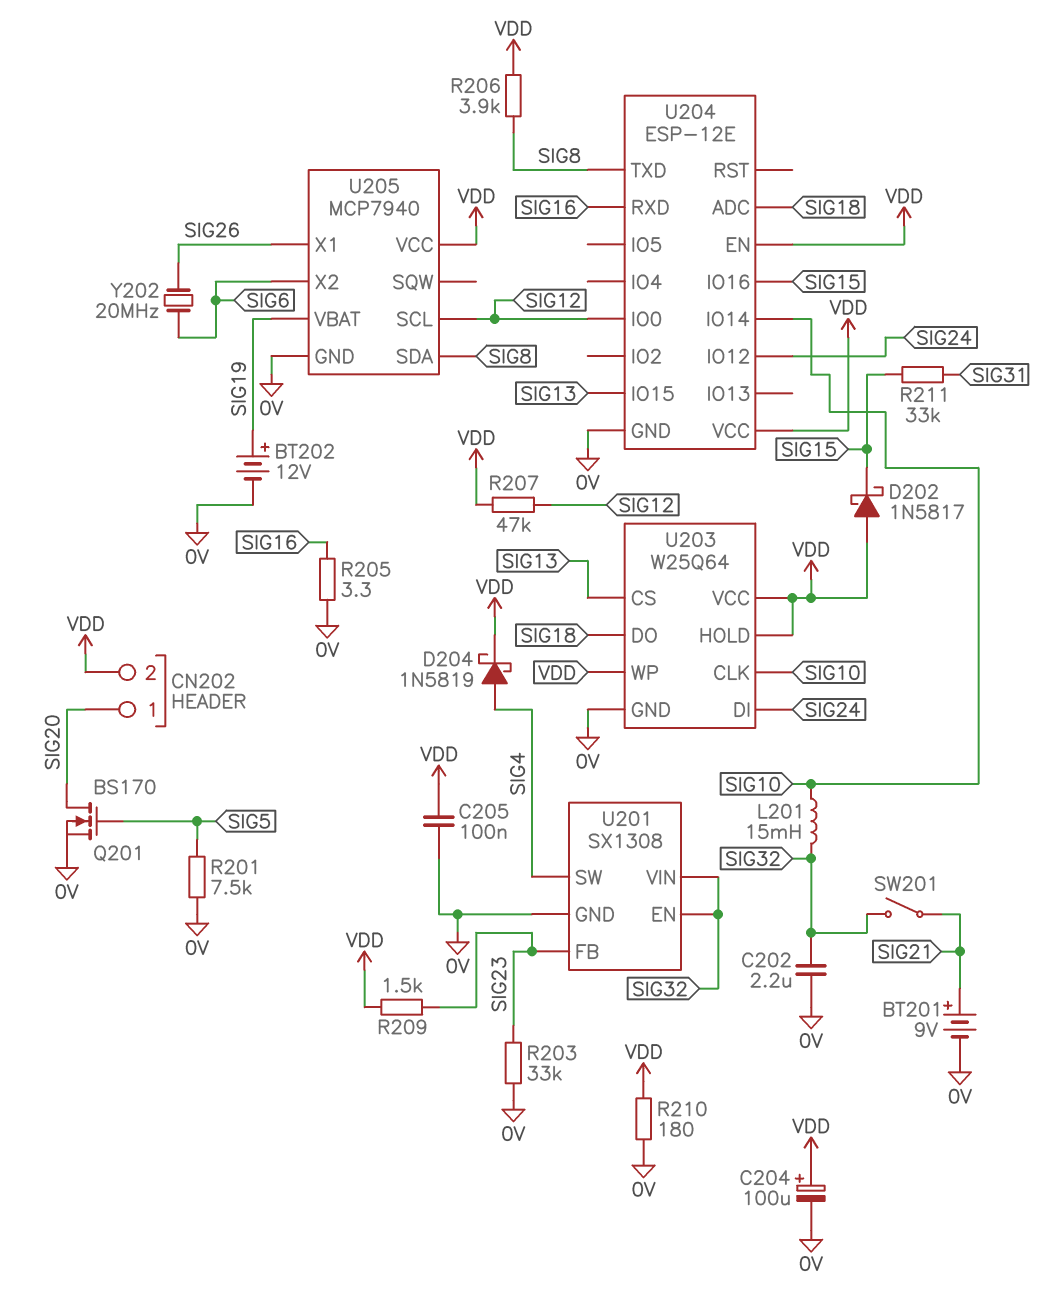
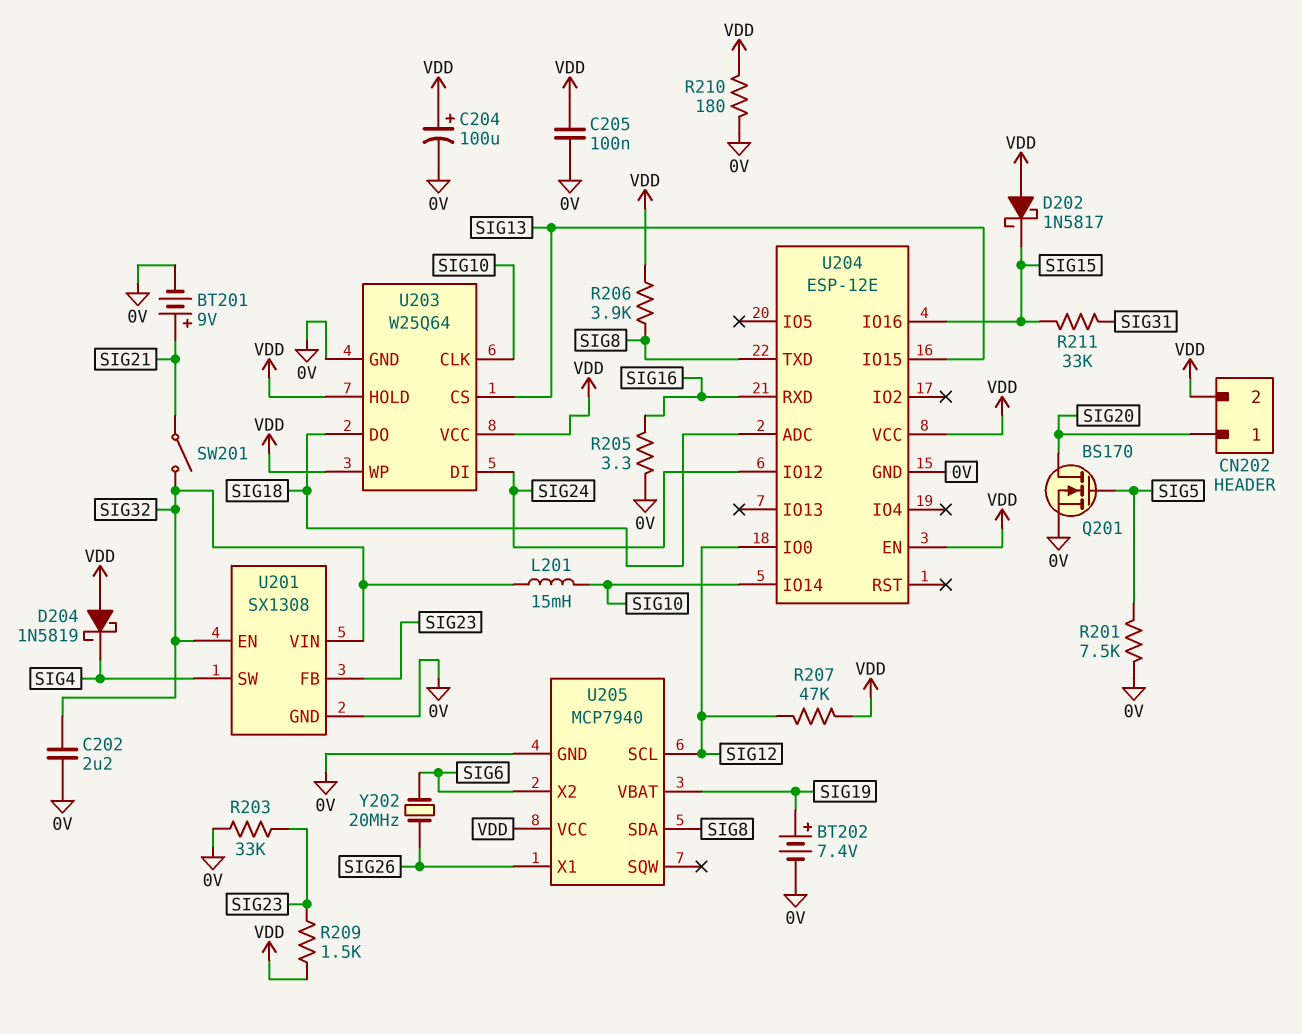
BT202: 12V (plus SIG19, minus 0V) -> 7.4V (plus SIG19, minus 0V)
D204: schottky 1N5819 (A SIG4, K VDD) -> schottky 1N5819 (A VDD, K SIG4)

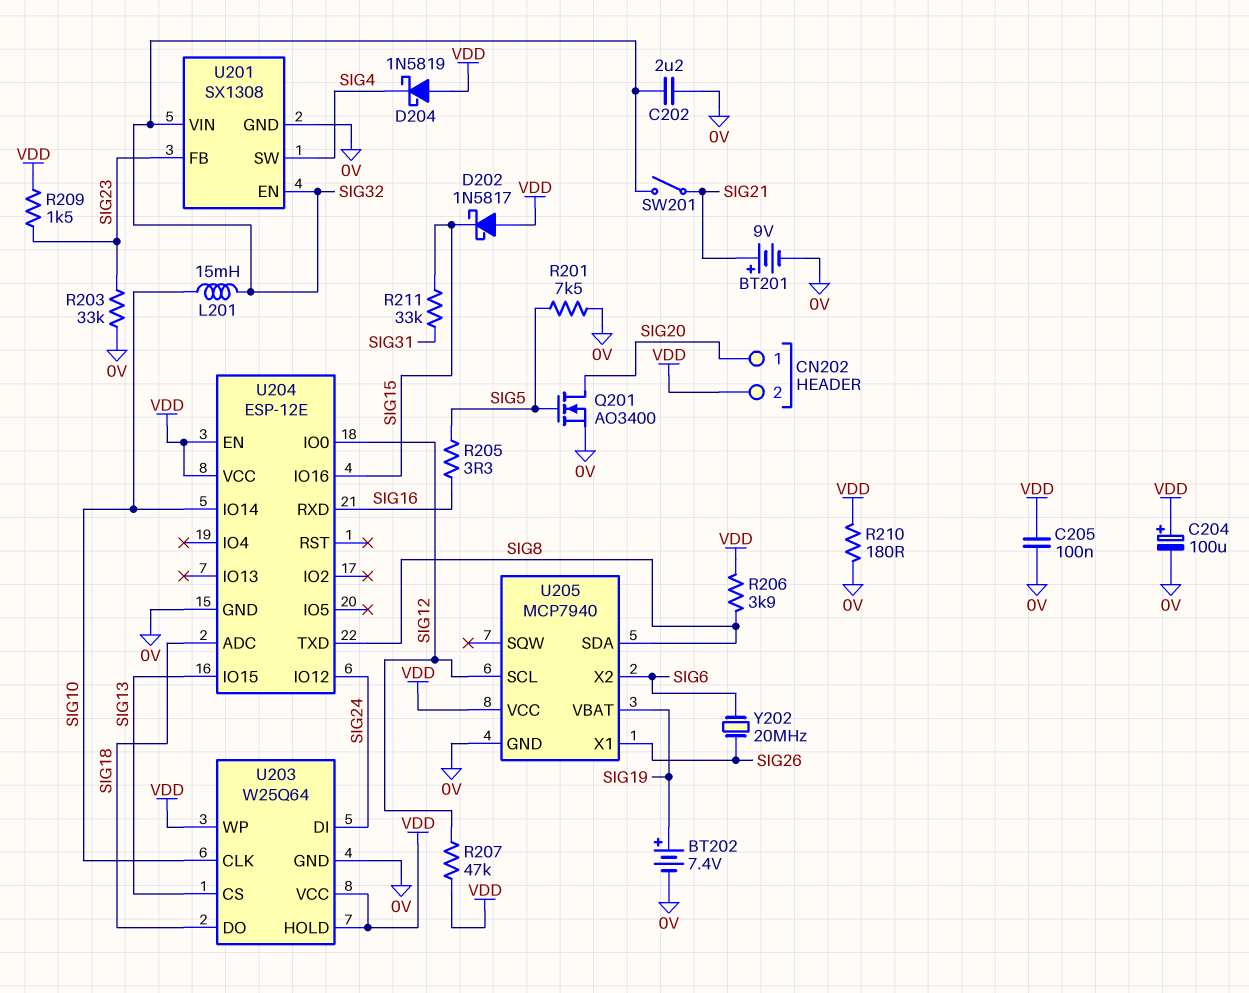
Q201: NMOS BS170 (G SIG5, D SIG20, S 0V) -> NMOS AO3400 (G SIG5, D SIG20, S 0V)
R205: 3.3 (0V, SIG16) -> 3.3 (SIG5, SIG16)

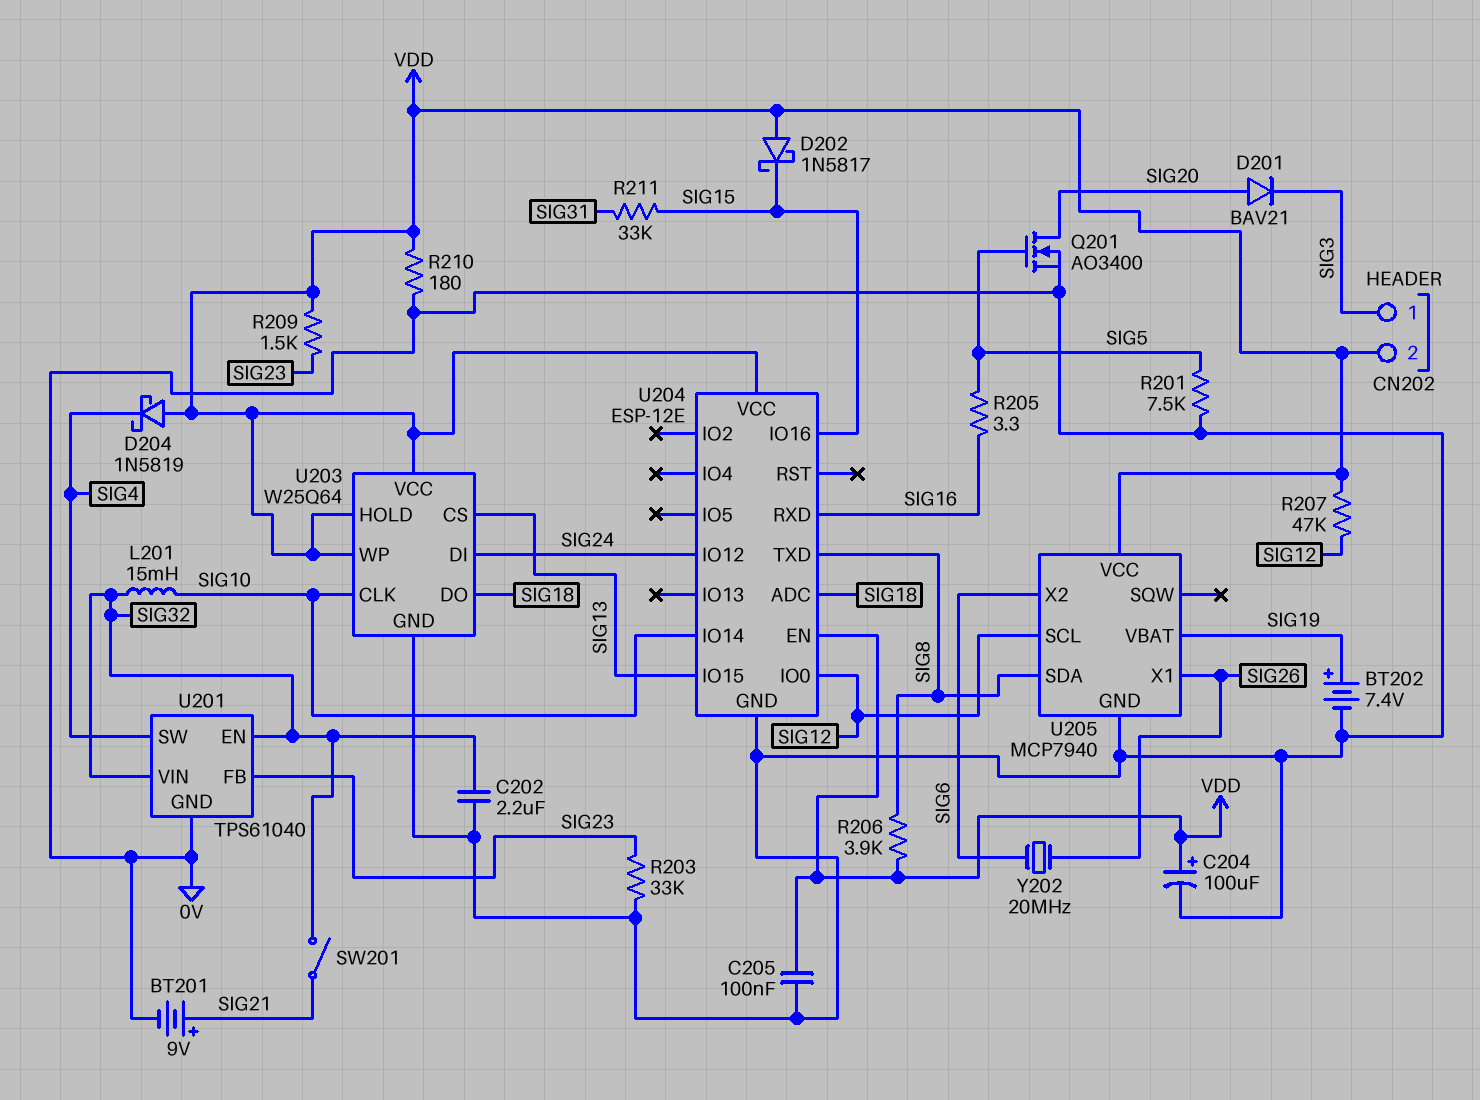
CN202 pin 1: SIG20 -> SIG3
D201: none -> diode BAV21 (A SIG20, K SIG3)
U201: SX1308 -> TPS61040

